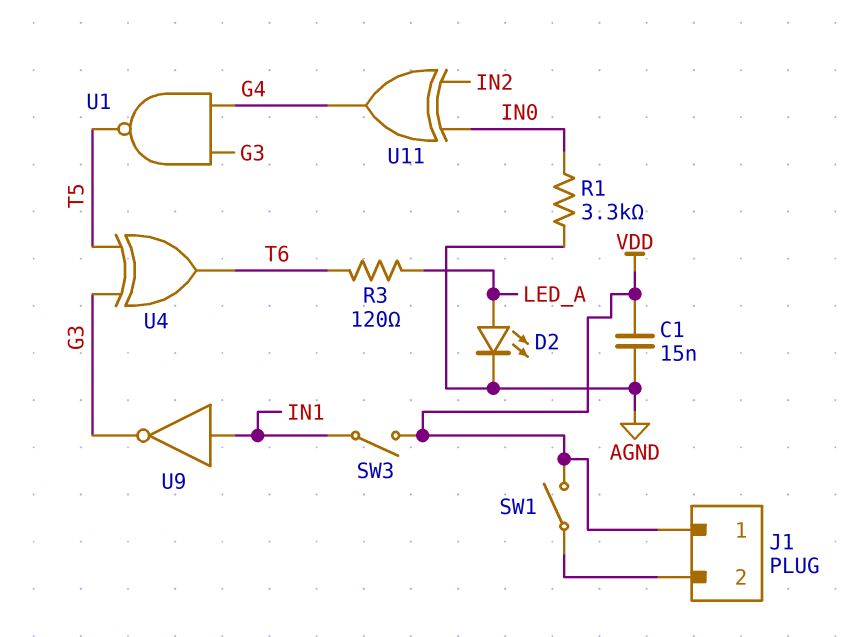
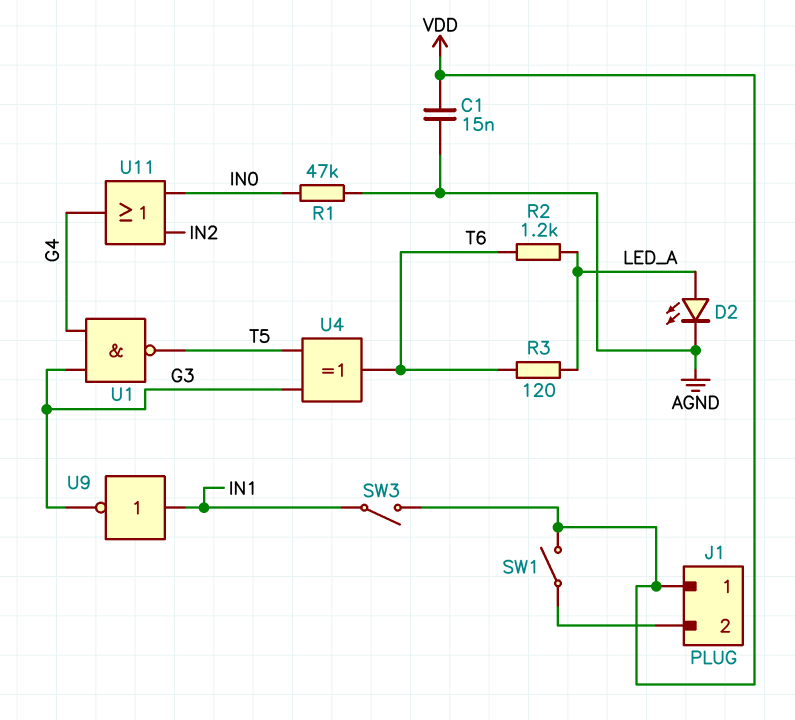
R1: 3.3k (AGND, IN0) -> 47k (AGND, IN0)
R2: none -> 1.2k (LED_A, T6)
U11: XOR (in IN0, in IN2, out G4) -> OR (in IN0, in IN2, out G4)

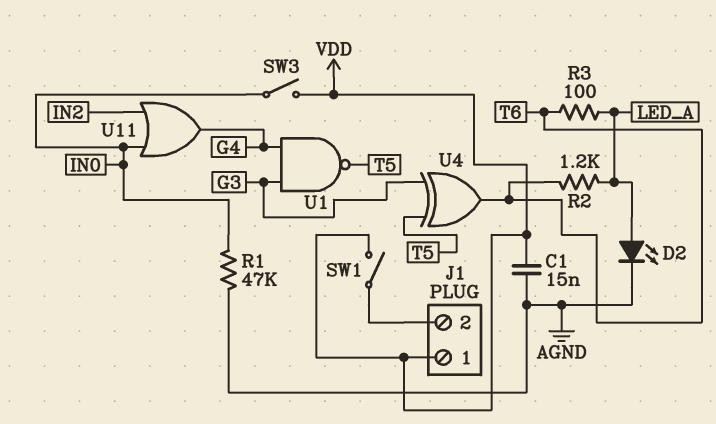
R3: 120 (LED_A, T6) -> 100 (LED_A, T6)
SW3: switch (IN1, VDD) -> switch (IN0, VDD)
U9: NOT (in IN1, out G3) -> none

